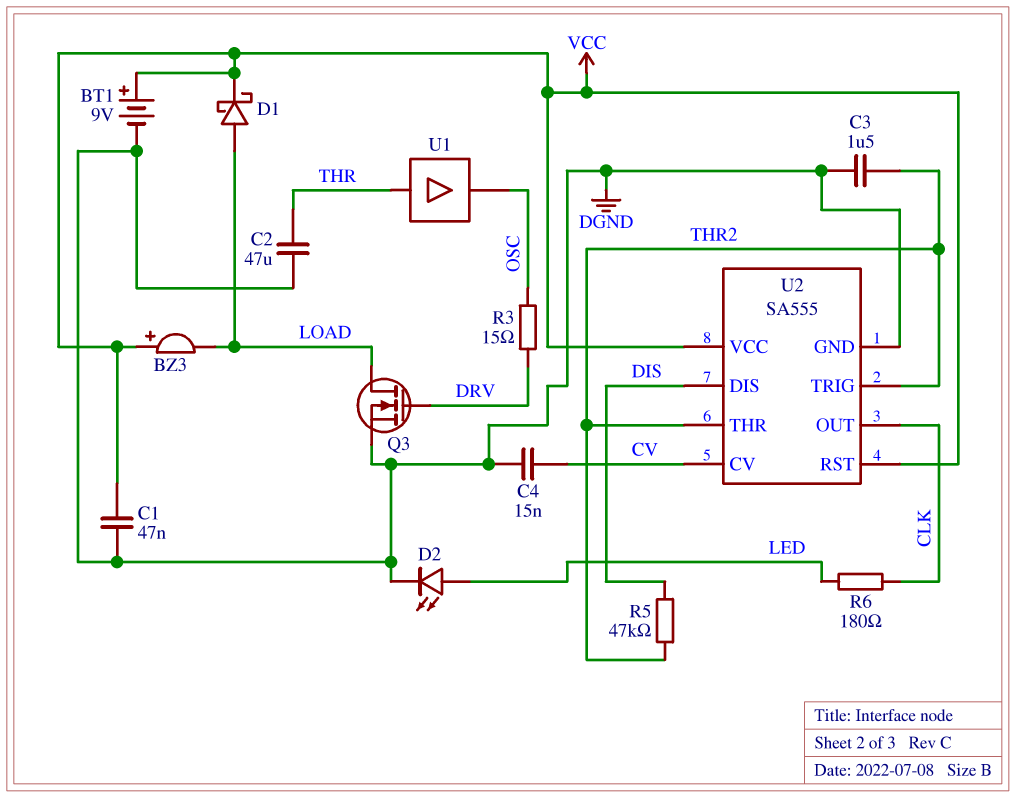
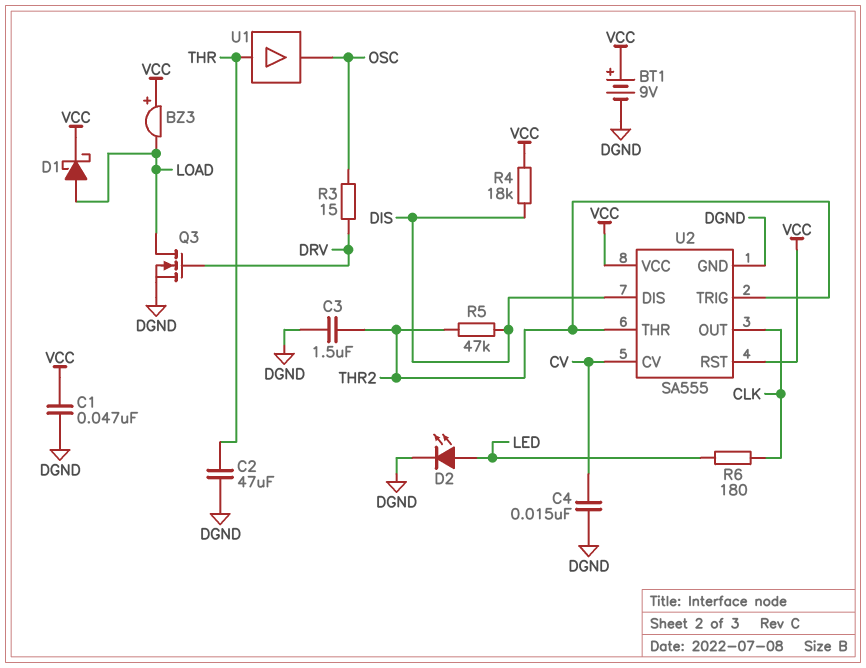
R4: none -> 18k (DIS, VCC)

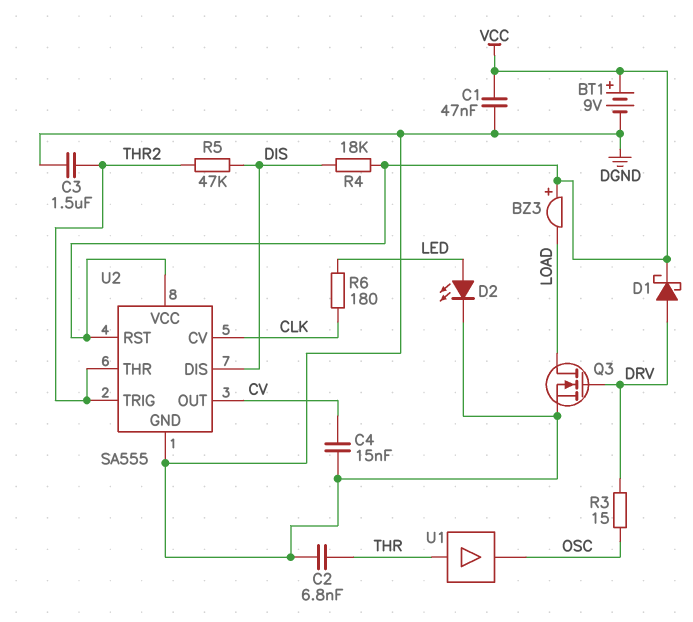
C2: 47uF (DGND, THR) -> 6.8nF (DGND, THR)
D1: schottky (A LOAD, K VCC) -> schottky (A DRV, K VCC)
U2 pin CV: CV -> CLK
U2 pin OUT: CLK -> CV

